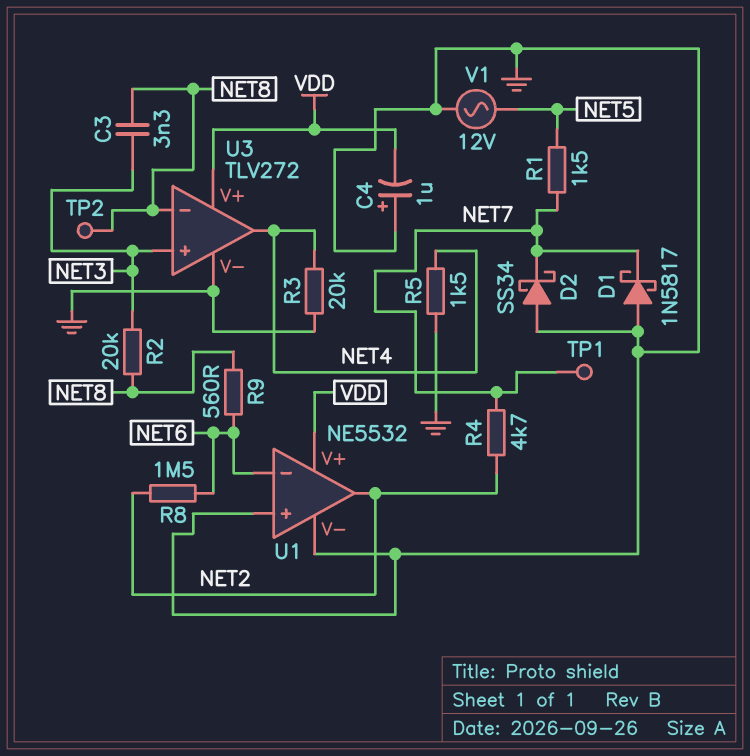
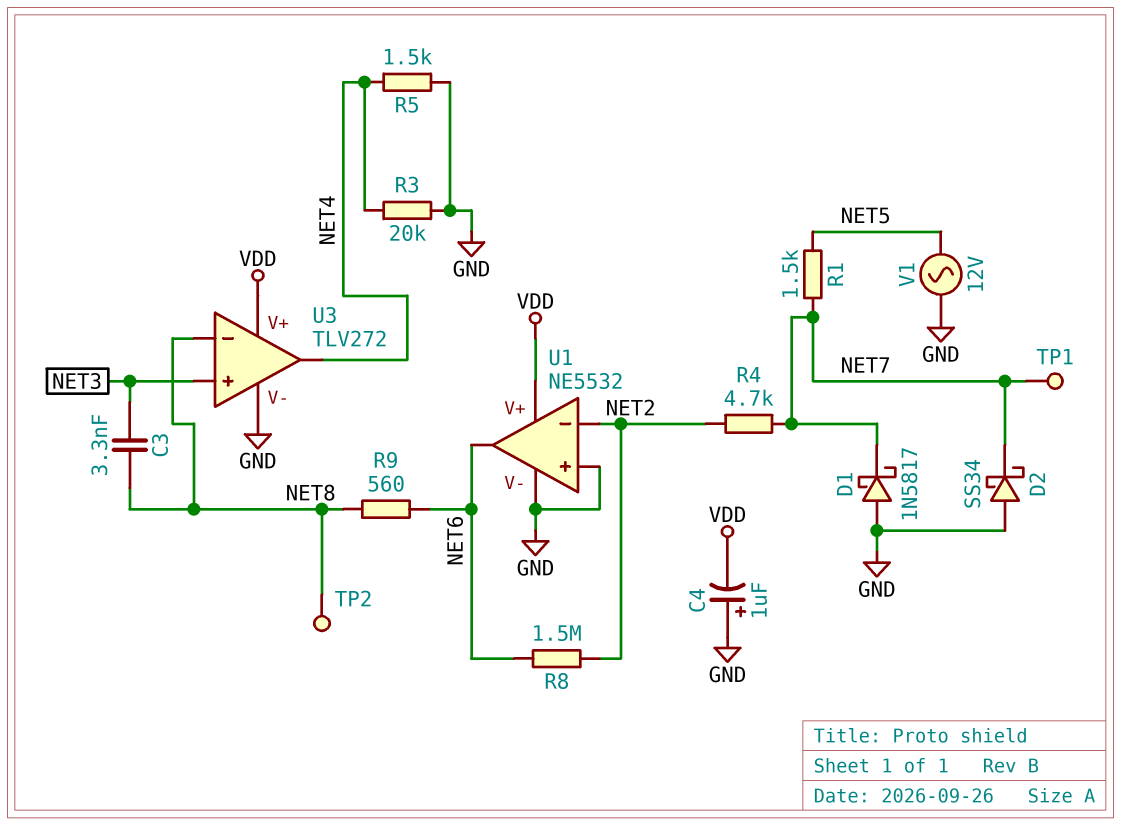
R2: 20k (NET3, NET8) -> none
U1 pin in-: NET6 -> NET2
U1 pin out: NET2 -> NET6

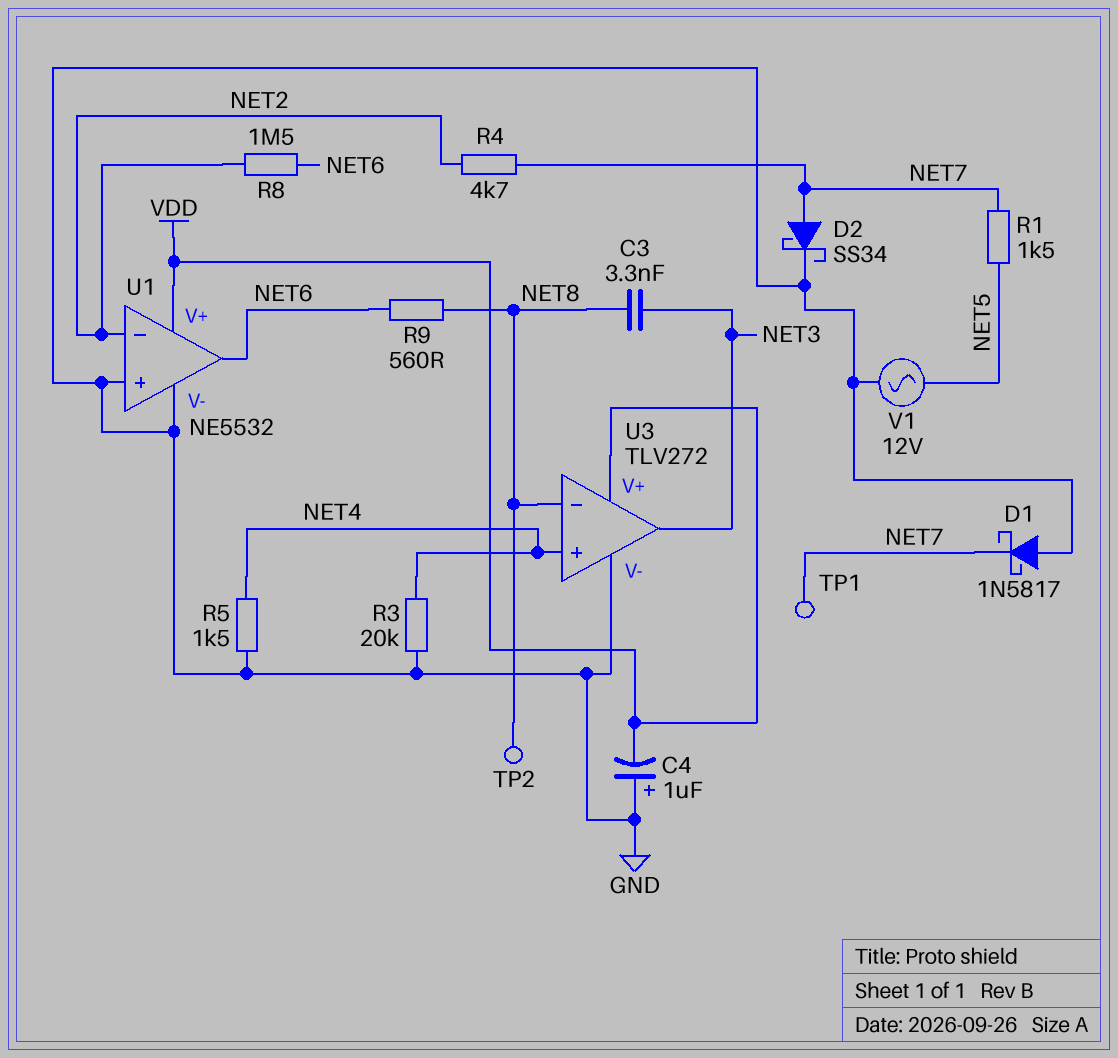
D2: schottky SS34 (A GND, K NET7) -> schottky SS34 (A NET7, K GND)
U3 pin in+: NET3 -> NET4
U3 pin out: NET4 -> NET3

